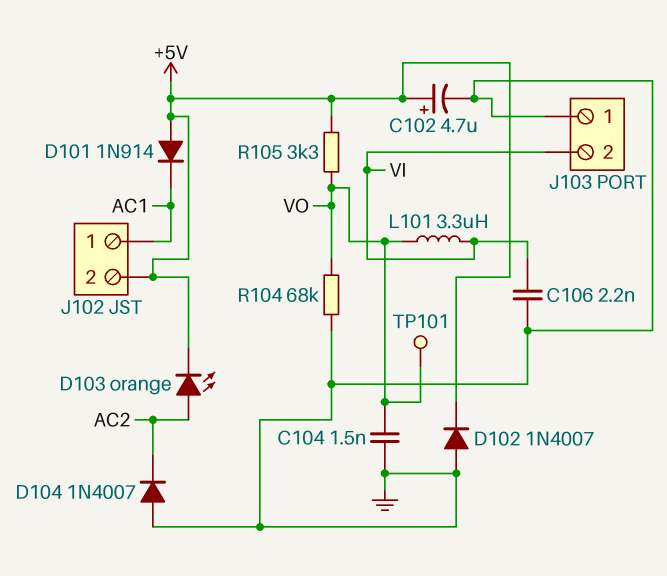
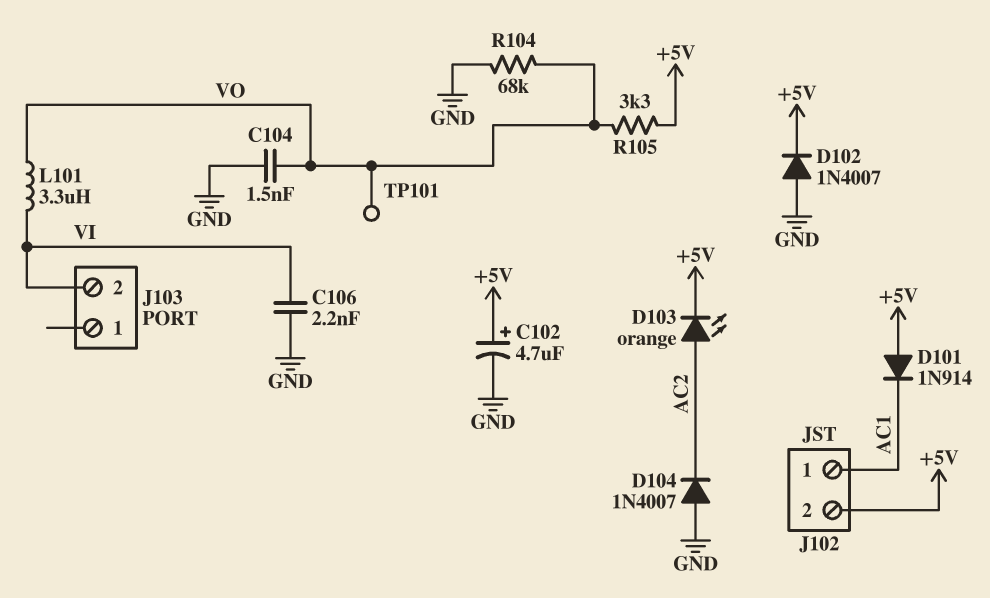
J103 pin 1: GND -> none

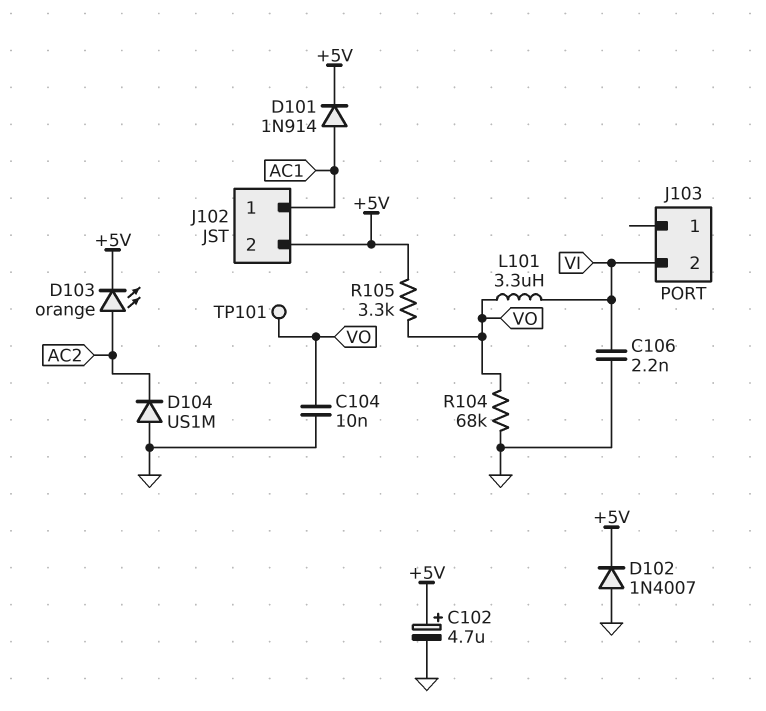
C104: 1.5nF (GND, VO) -> 10nF (GND, VO)
D101: diode 1N914 (A +5V, K AC1) -> diode 1N914 (A AC1, K +5V)
D104: diode 1N4007 (A GND, K AC2) -> diode US1M (A GND, K AC2)

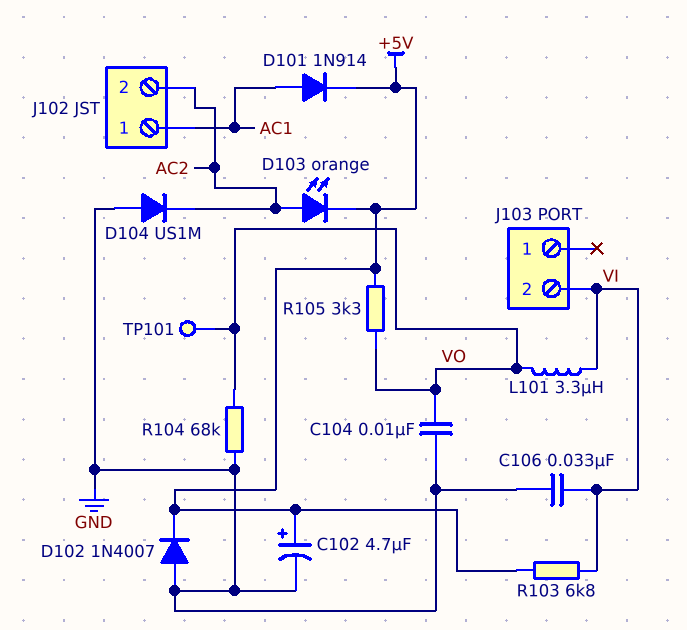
C106: 2.2nF (GND, VI) -> 33nF (GND, VI)
J102 pin 2: +5V -> AC2
R103: none -> 6.8k (+5V, VI)

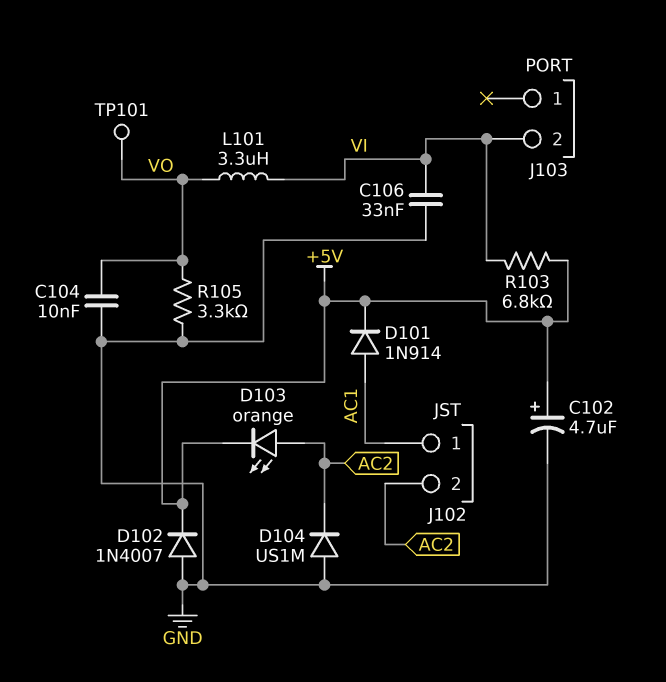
R104: 68k (GND, VO) -> none
R105: 3.3k (+5V, VO) -> 3.3k (GND, VO)

